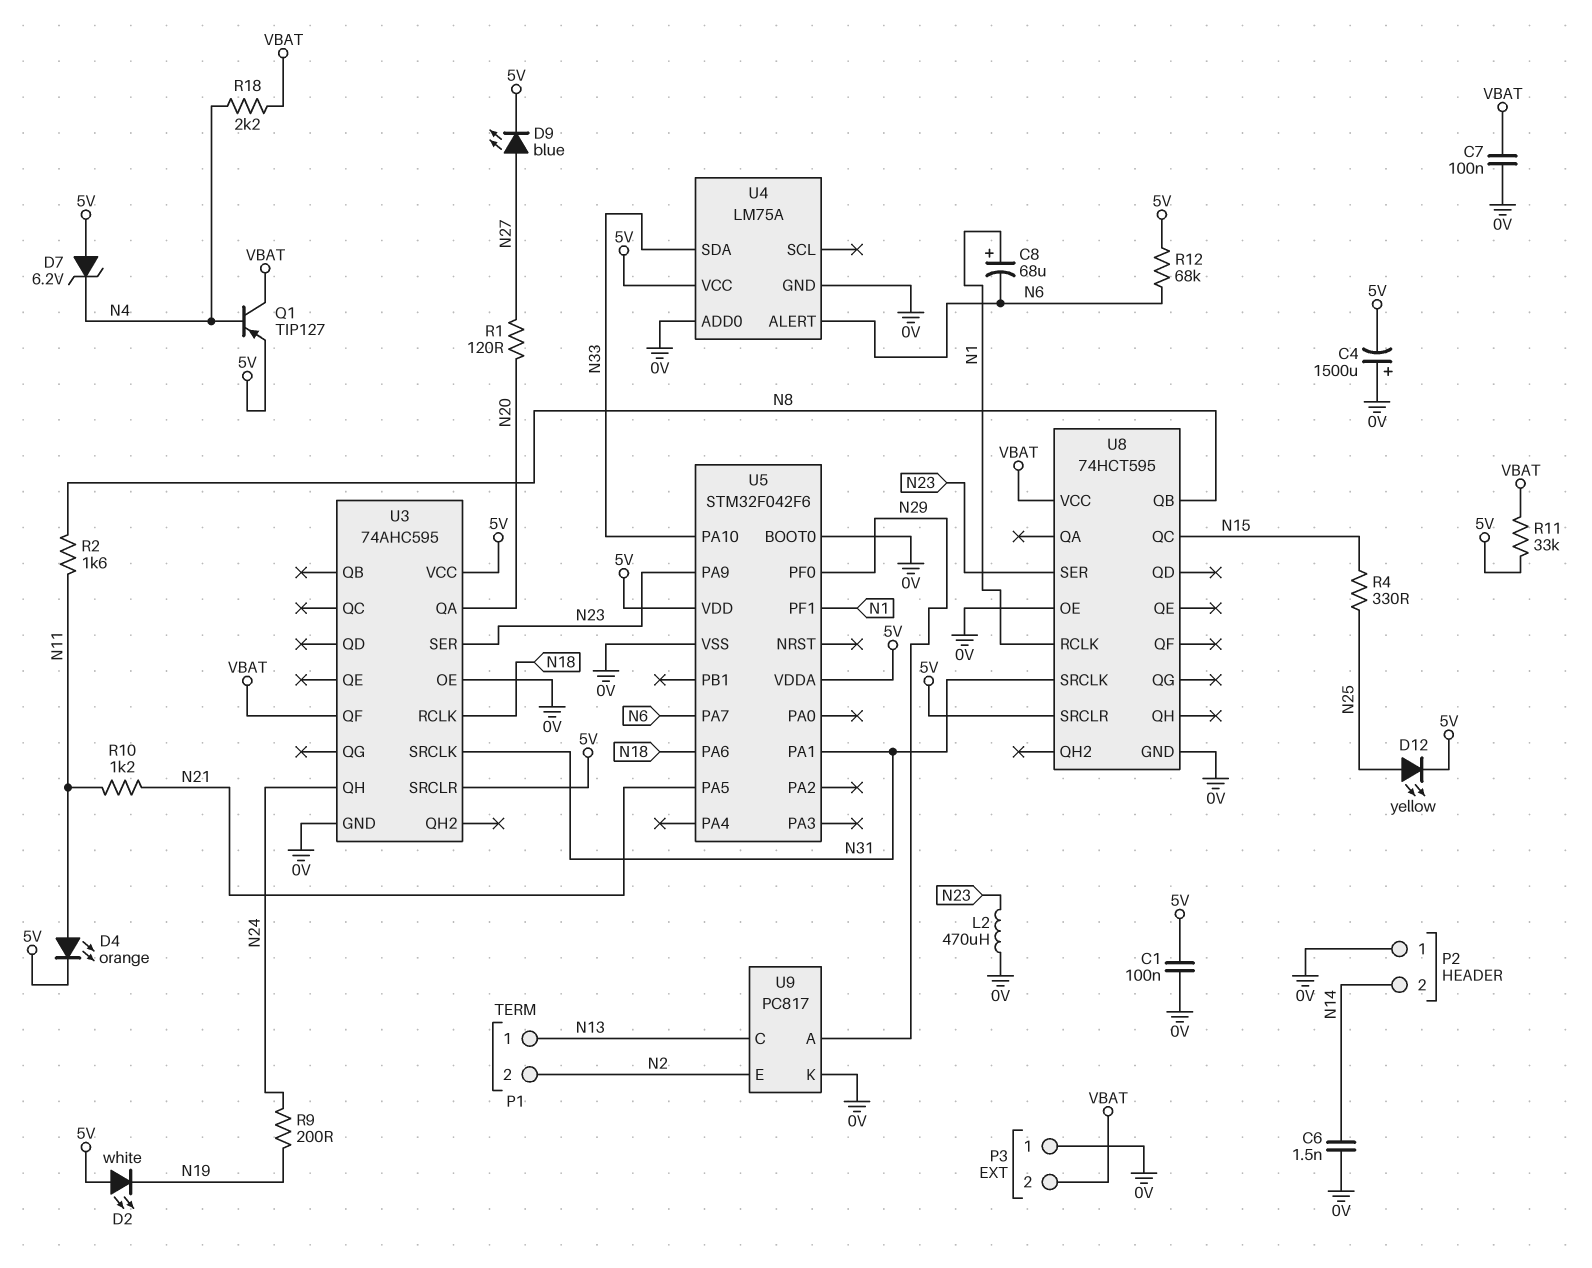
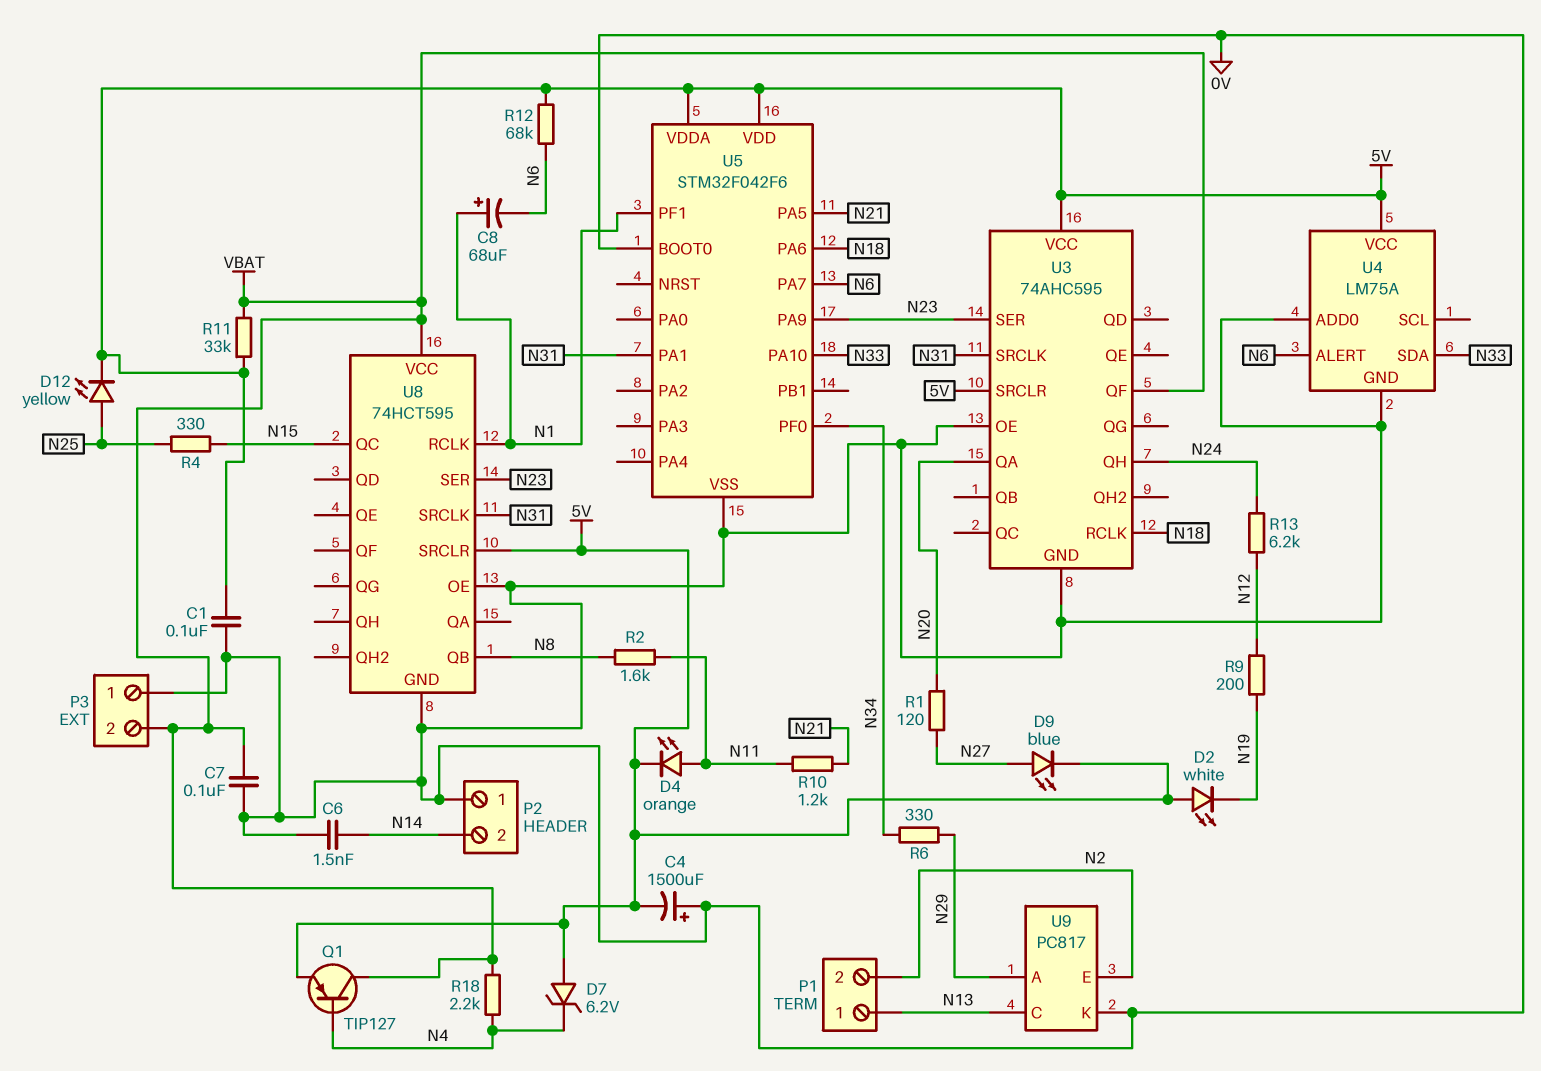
L2: 470uH (0V, N23) -> none
R6: none -> 330 (N29, N34)
R9: 200 (N19, N24) -> 200 (N12, N19)
R13: none -> 6.2k (N12, N24)
U5 pin PF0: N29 -> N34

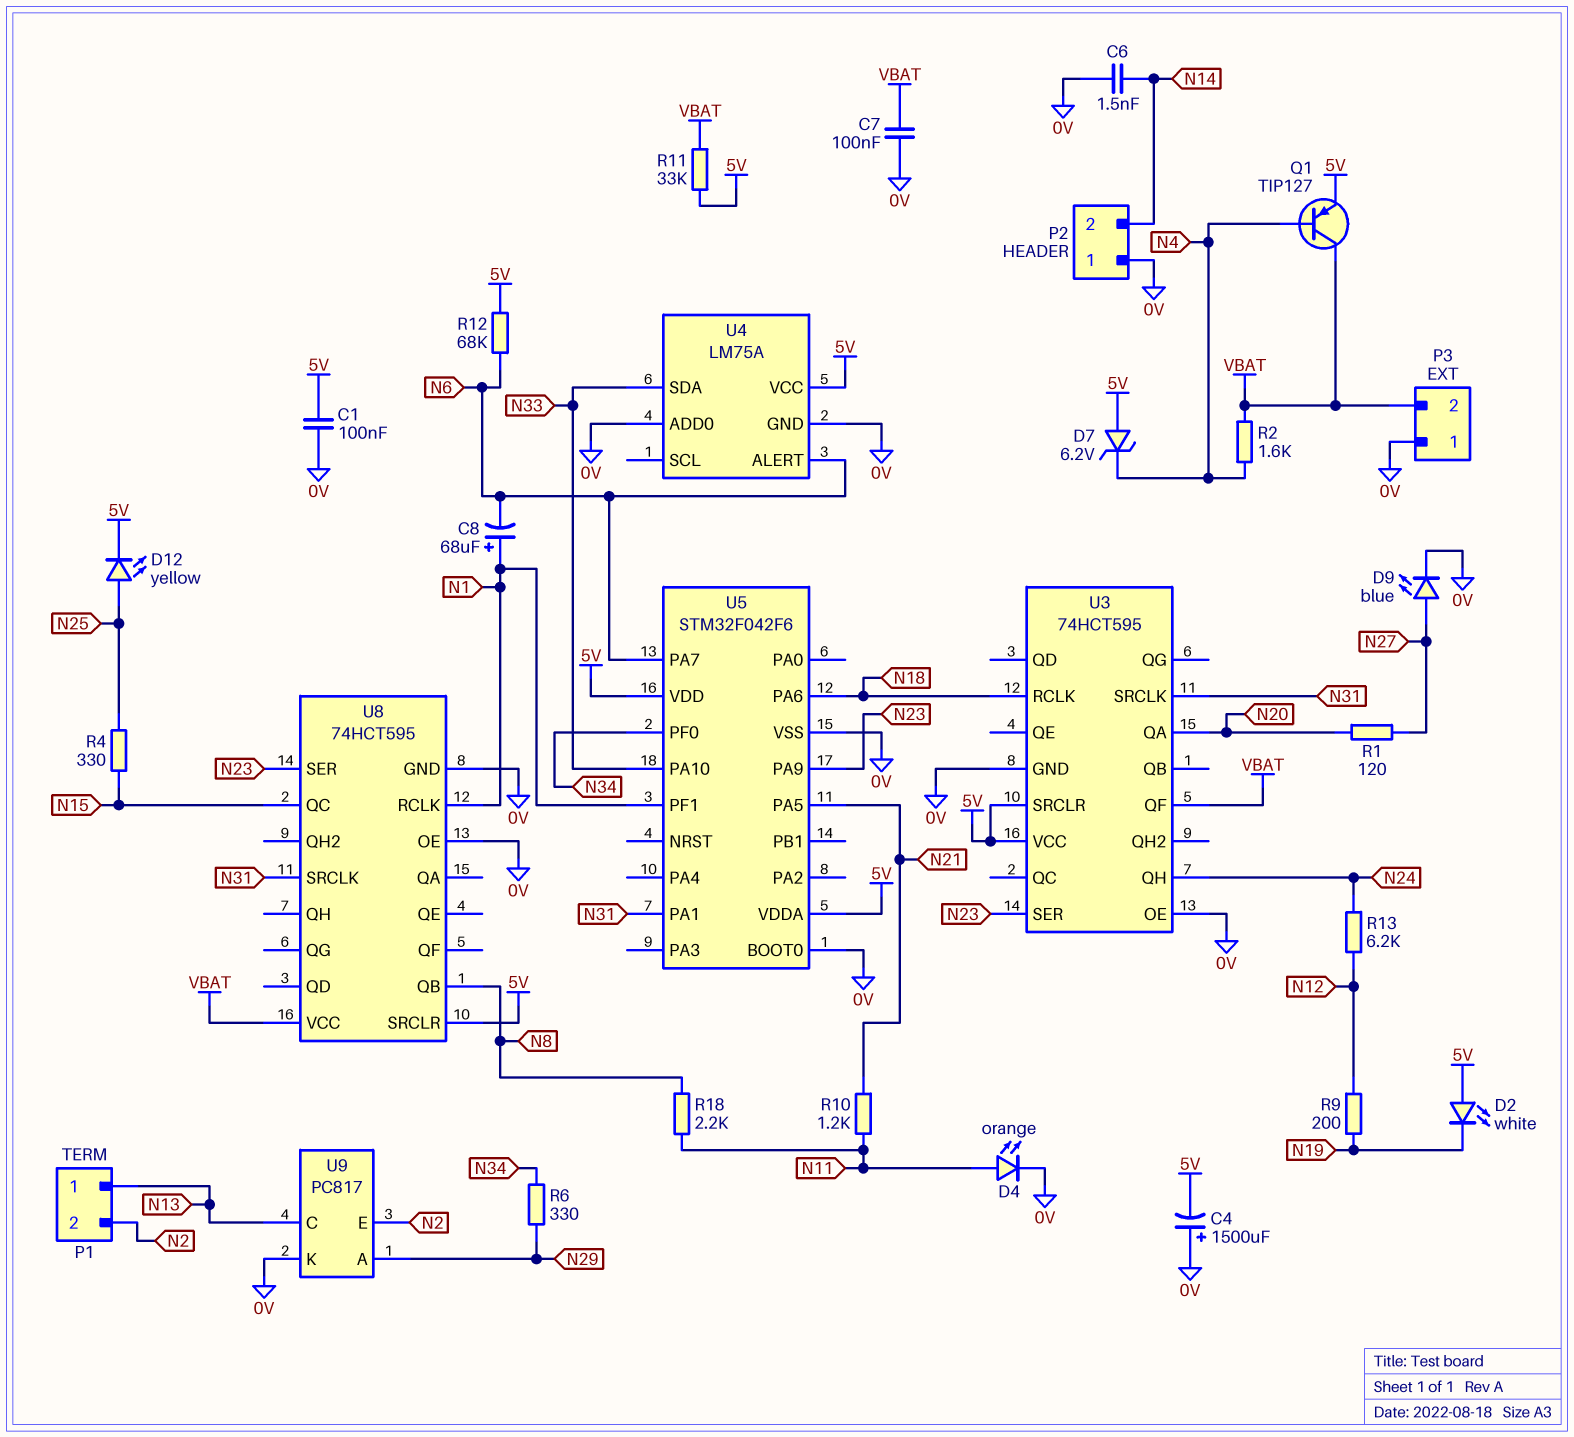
D4: LED orange (A N11, K 5V) -> LED orange (A N11, K 0V)
D9: LED blue (A N27, K 5V) -> LED blue (A N27, K 0V)
R2: 1.6k (N8, N11) -> 1.6k (N4, VBAT)
R18: 2.2k (N4, VBAT) -> 2.2k (N8, N11)
U3: 74AHC595 -> 74HCT595

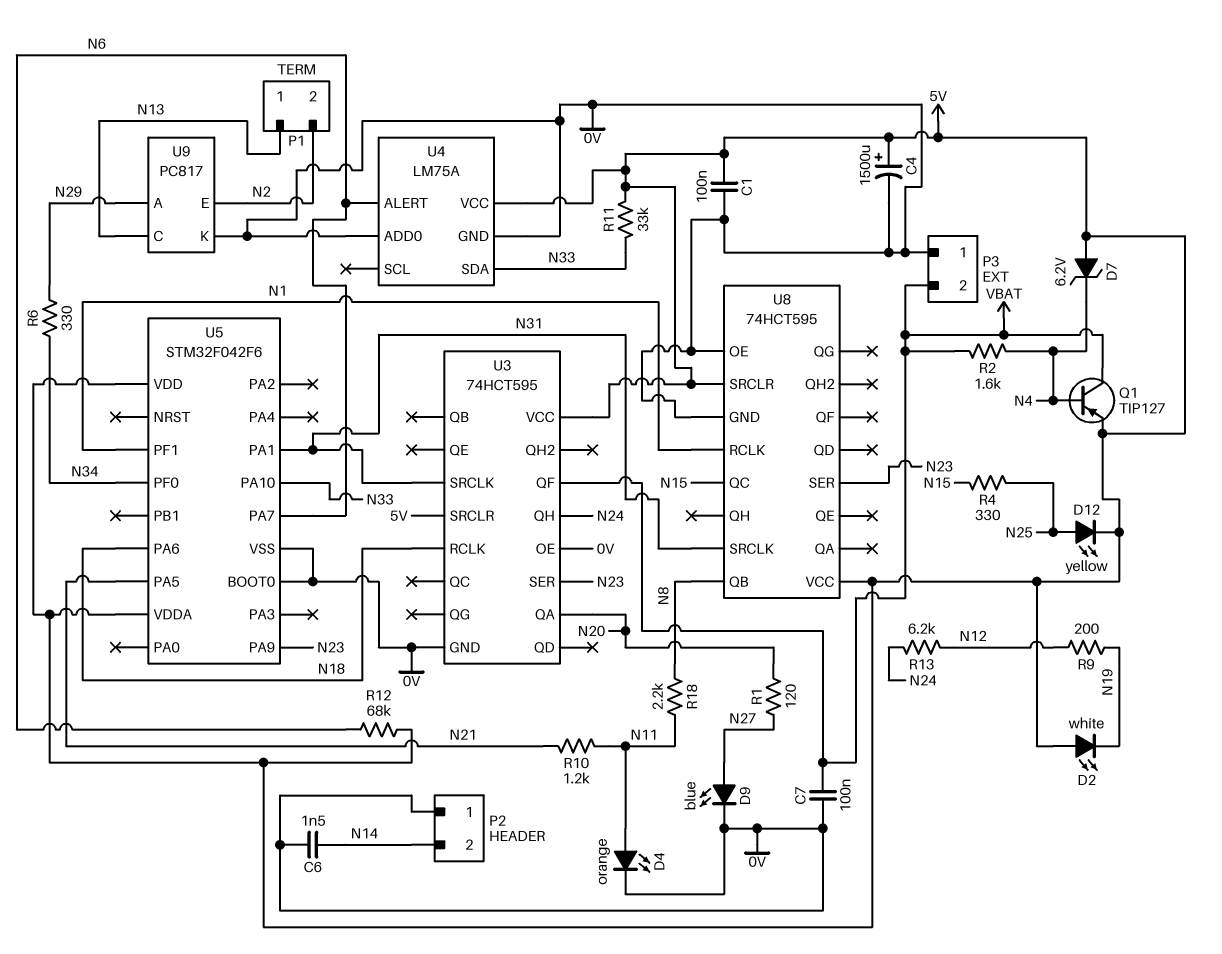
C4: 1500uF (plus 0V, minus 5V) -> 1500uF (plus 5V, minus 0V)
C8: 68uF (plus N1, minus N6) -> none
R11: 33k (5V, VBAT) -> 33k (5V, N33)
U8 pin VCC: VBAT -> 5V

